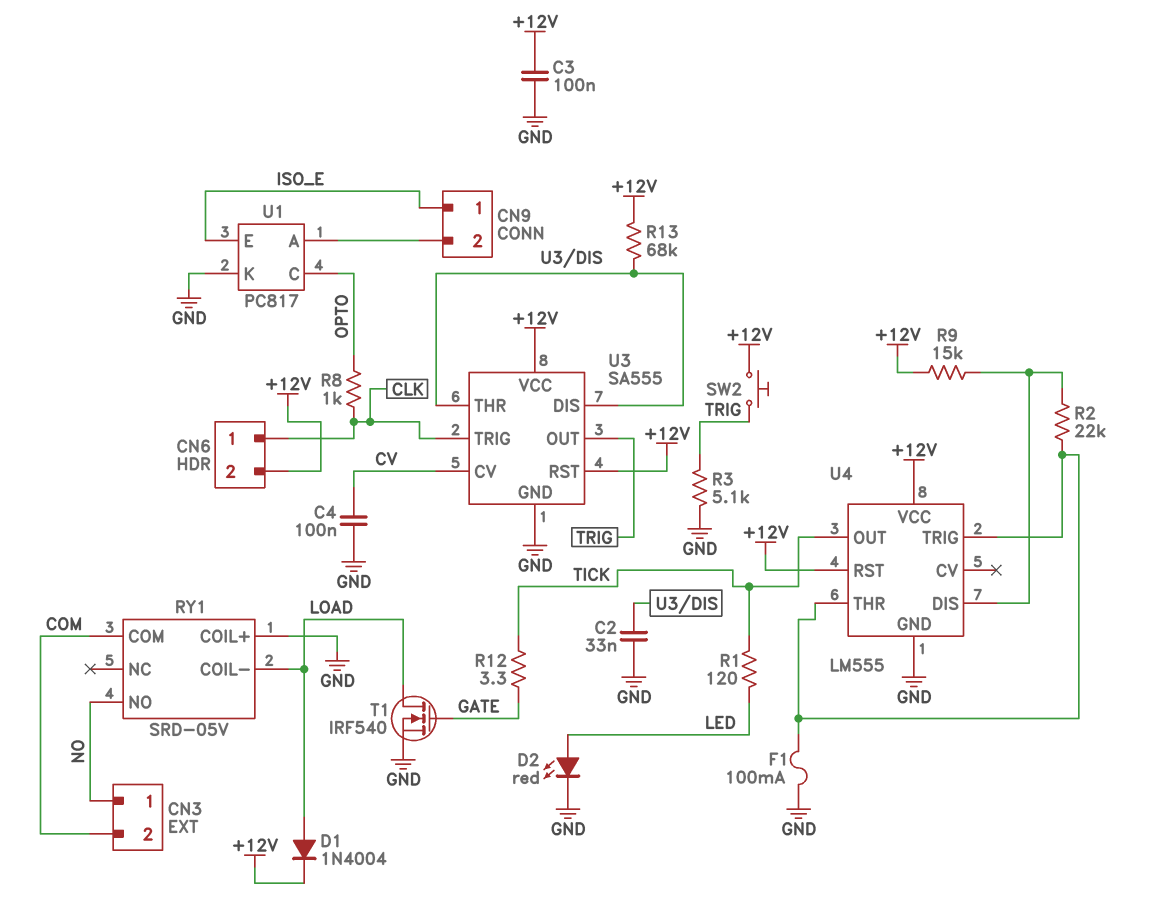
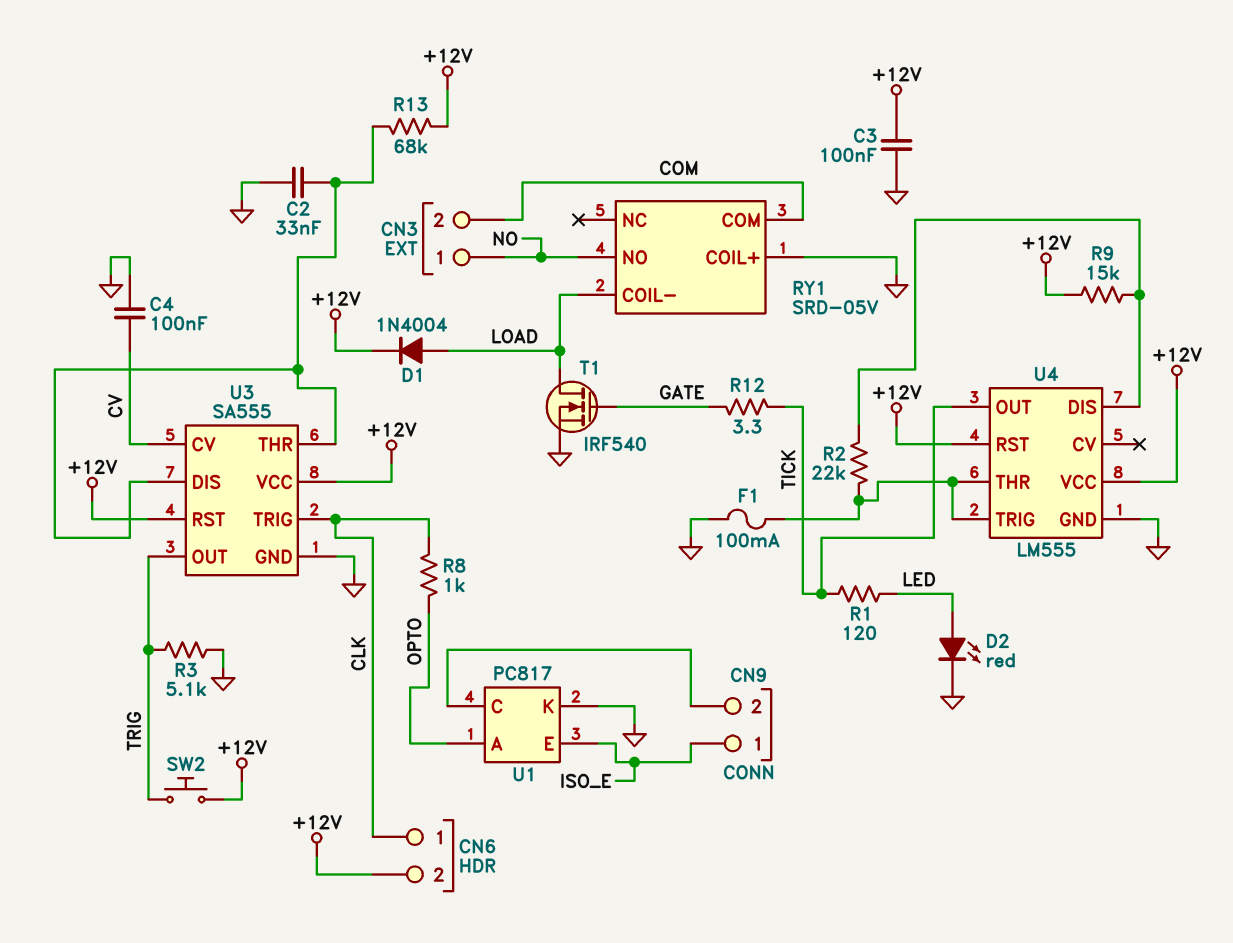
U1 pin A: CN9/2 -> OPTO
U1 pin C: OPTO -> CN9/2

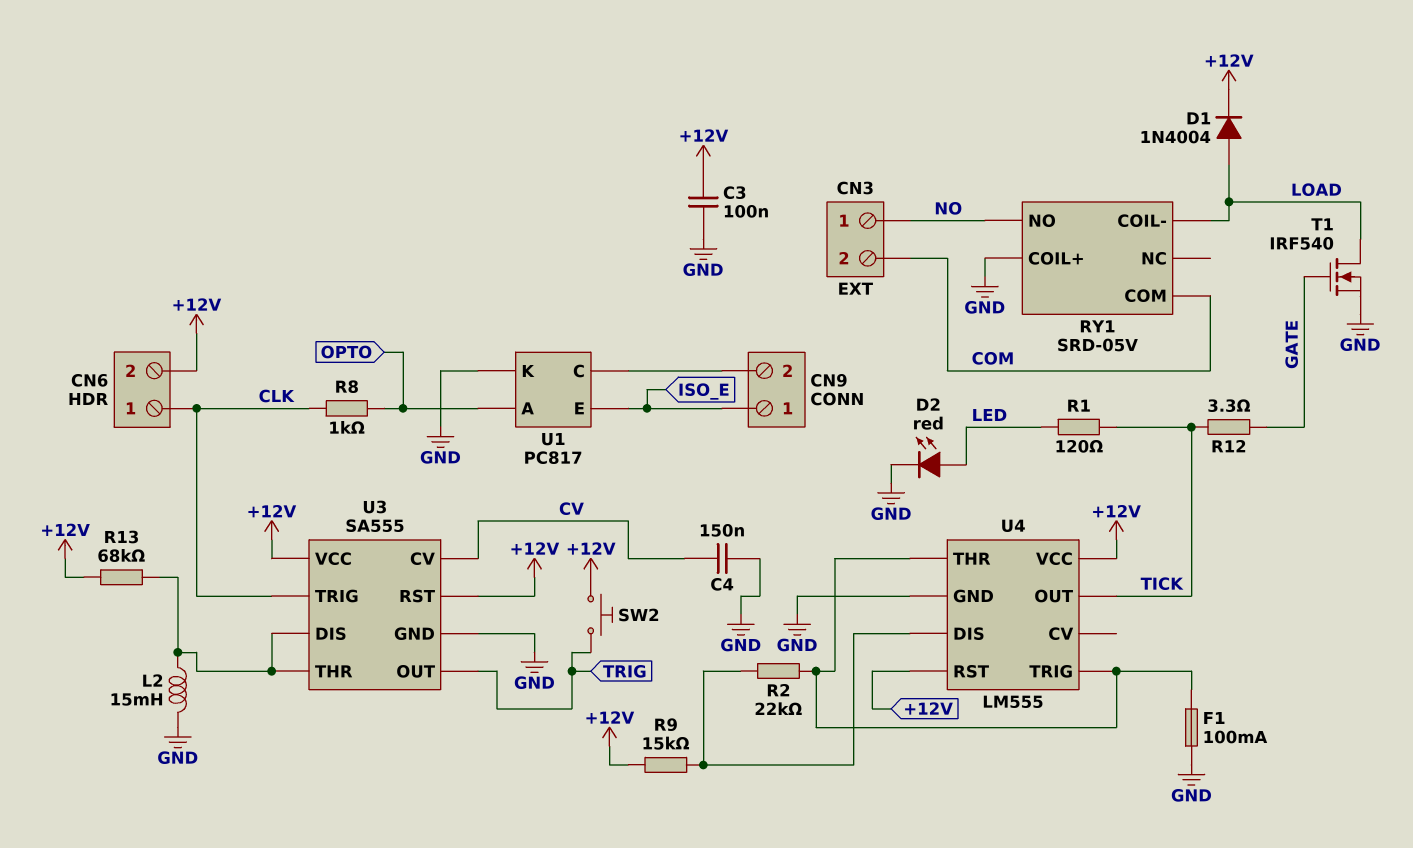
C2: 33nF (GND, U3/DIS) -> none
C4: 100nF (CV, GND) -> 150nF (CV, GND)
L2: none -> 15mH (GND, U3/DIS)
R3: 5.1k (GND, TRIG) -> none

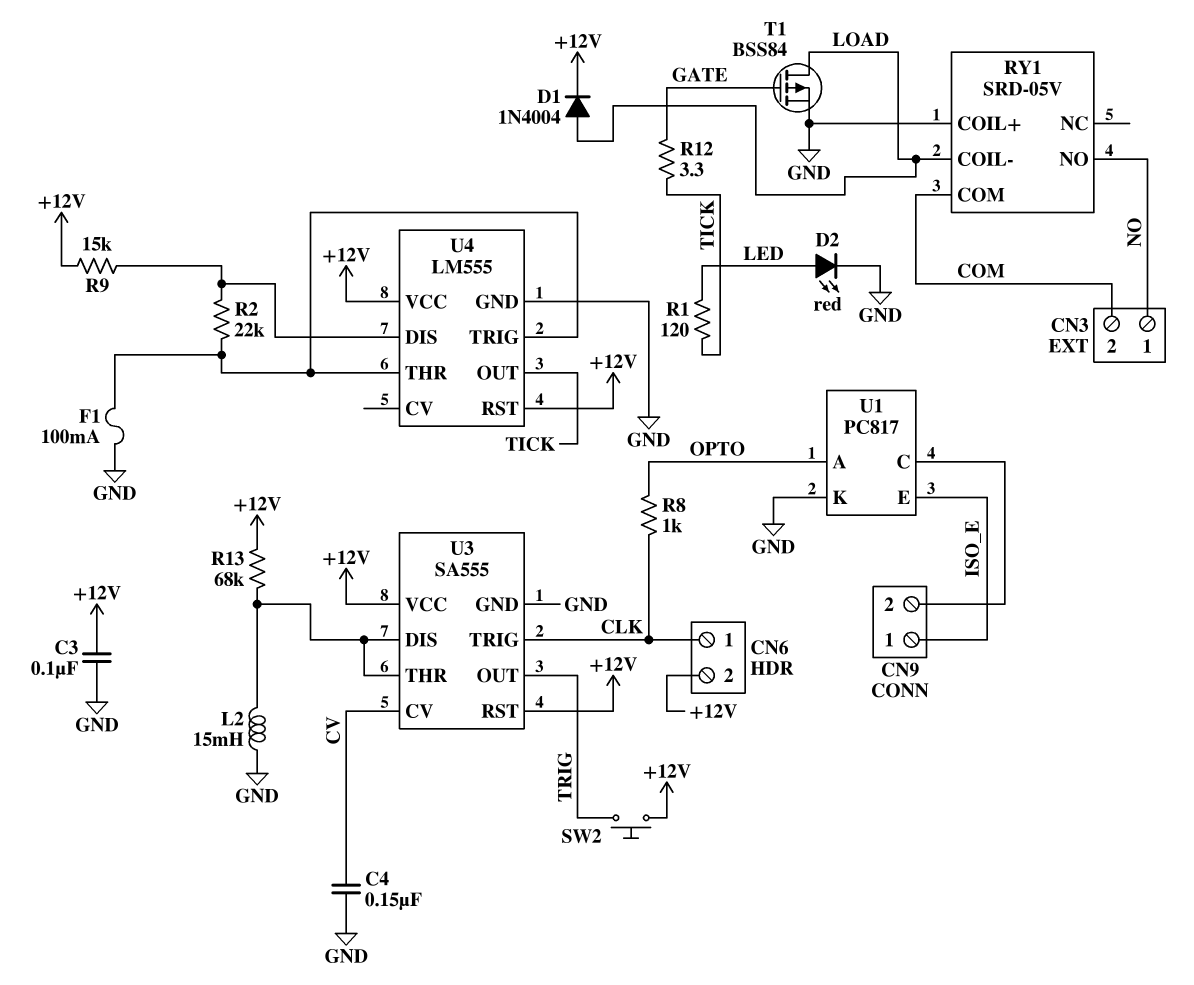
T1: NMOS IRF540 (G GATE, D LOAD, S GND) -> PMOS BSS84 (G GATE, D LOAD, S GND)

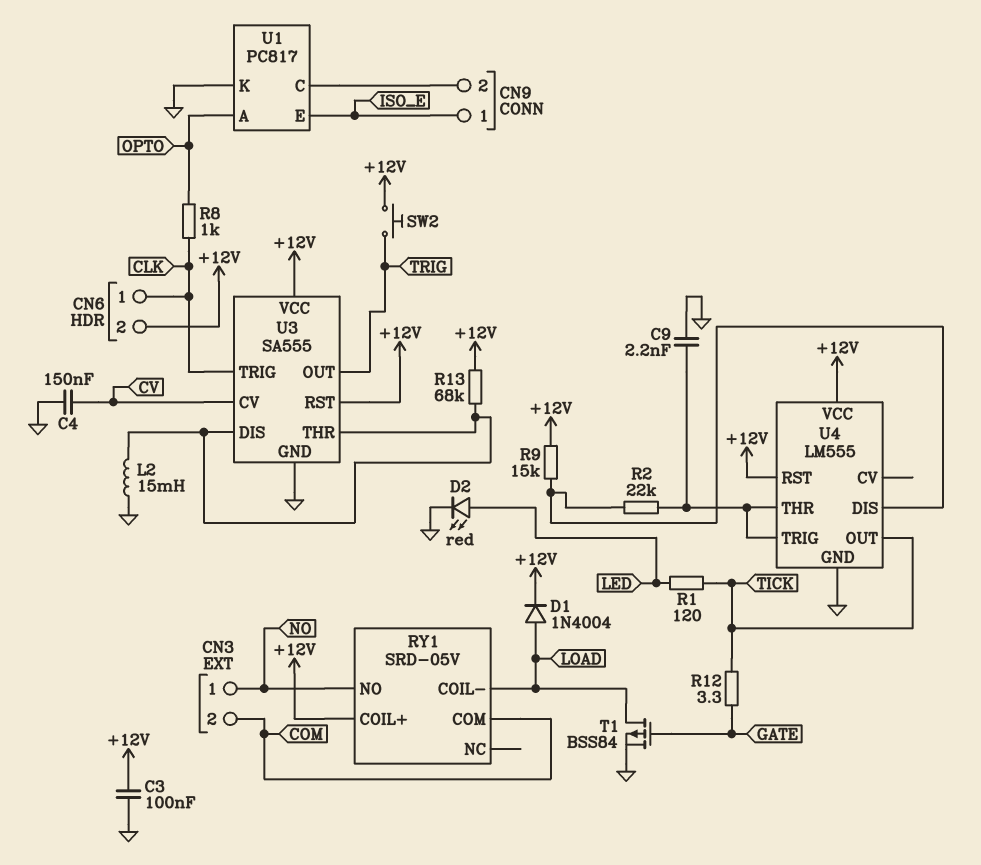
C9: none -> 2.2nF (GND, U4/THR)
F1: 100mA (GND, U4/THR) -> none
RY1 pin COIL+: GND -> +12V

